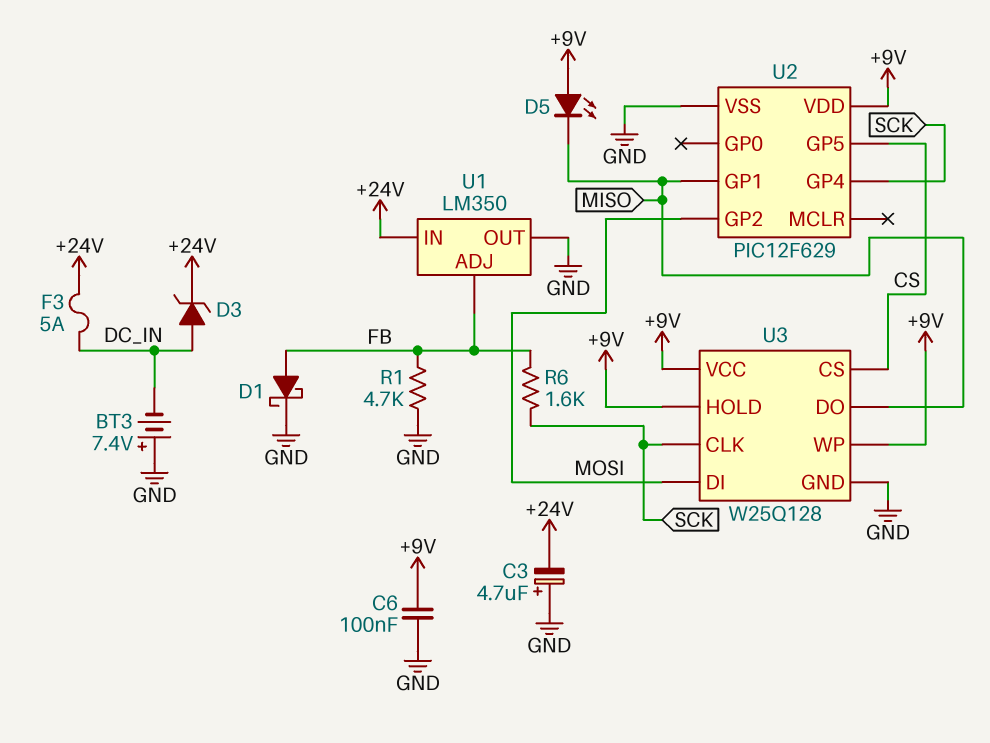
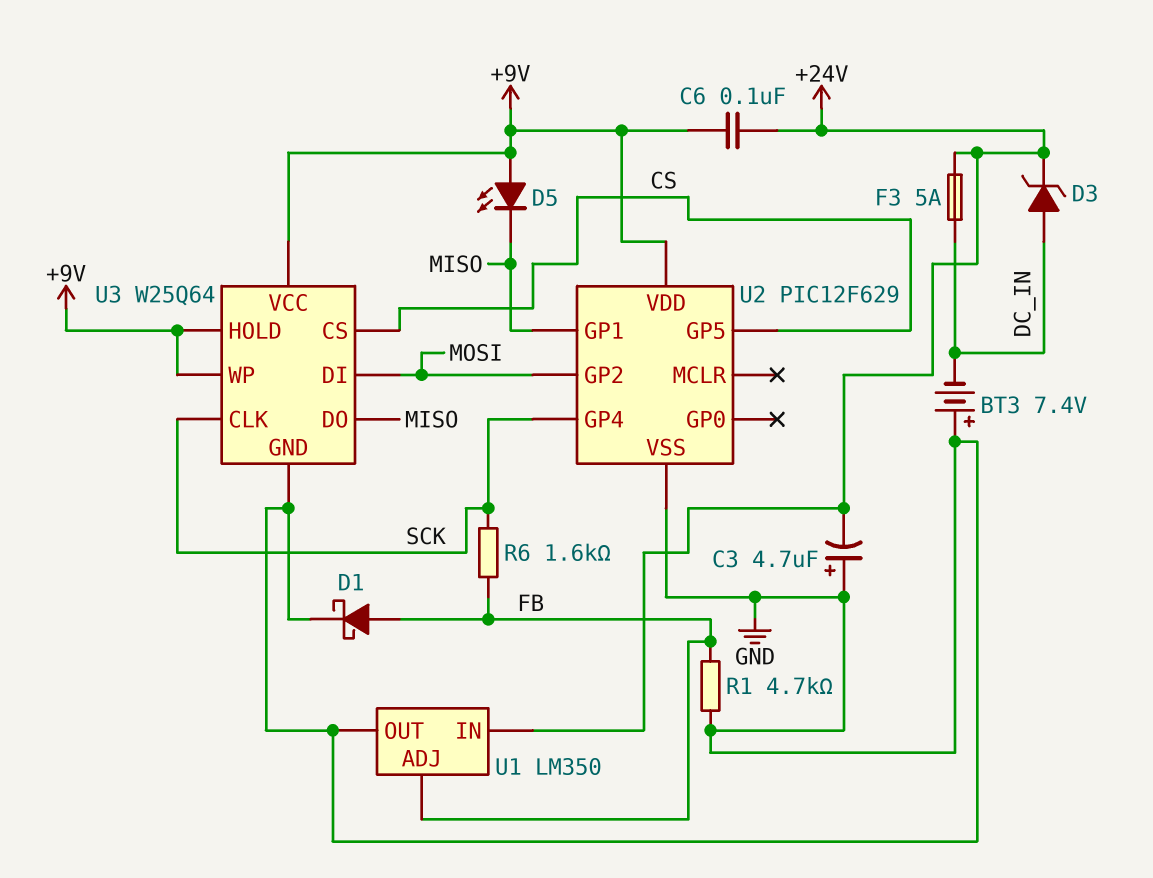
C6: 100nF (+9V, GND) -> 100nF (+9V, +24V)
U3: W25Q128 -> W25Q64

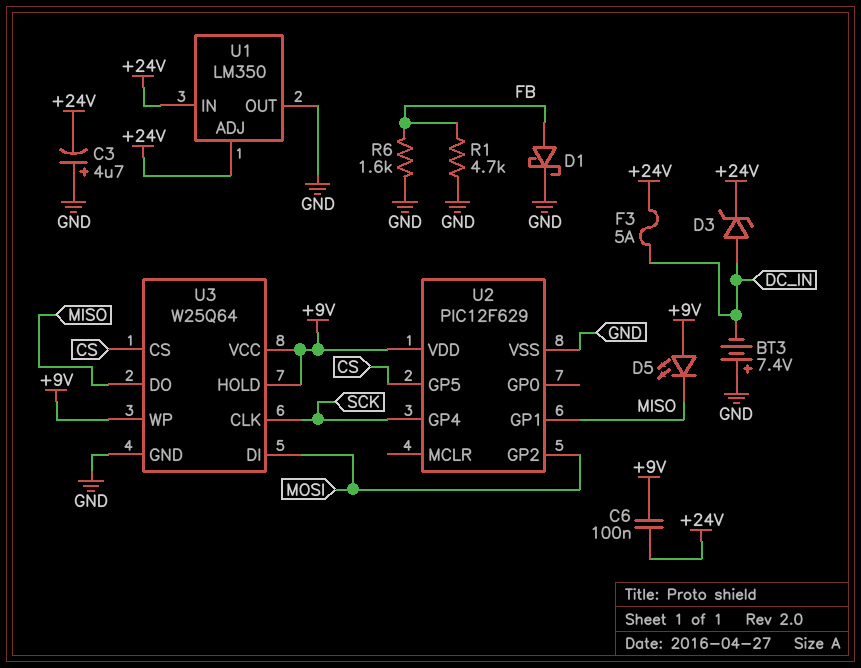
R6: 1.6k (FB, SCK) -> 1.6k (FB, GND)
U1 pin ADJ: FB -> +24V

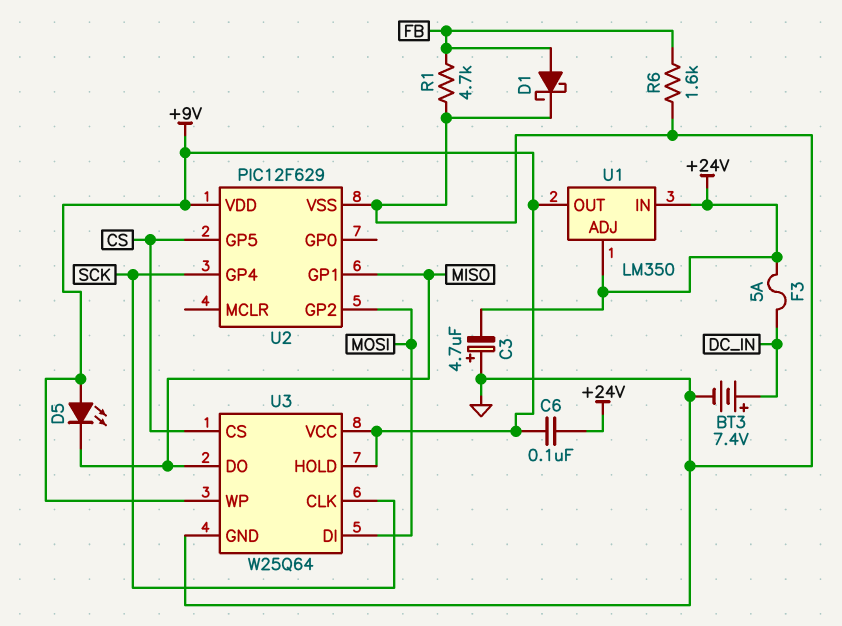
BT3: 7.4V (plus GND, minus DC_IN) -> 7.4V (plus DC_IN, minus GND)
D3: zener (A DC_IN, K +24V) -> none
U1 pin OUT: GND -> +9V

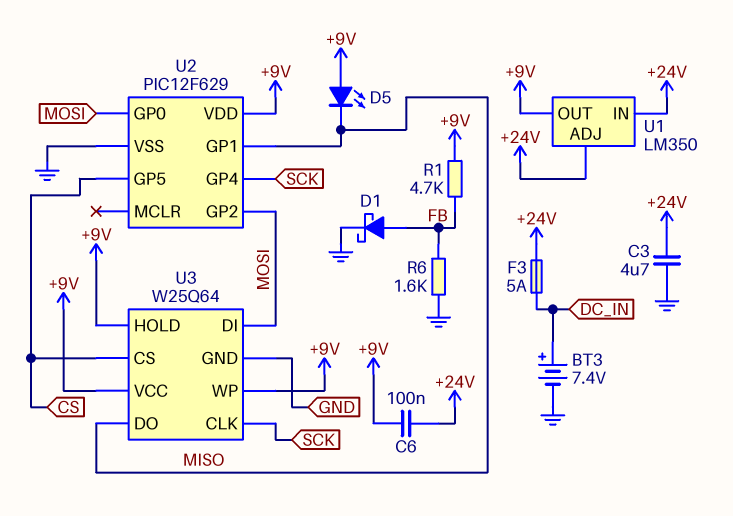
C3: 4.7uF (plus GND, minus +24V) -> 4.7uF (+24V, GND)
R1: 4.7k (FB, GND) -> 4.7k (+9V, FB)
U2 pin GP0: none -> MOSI

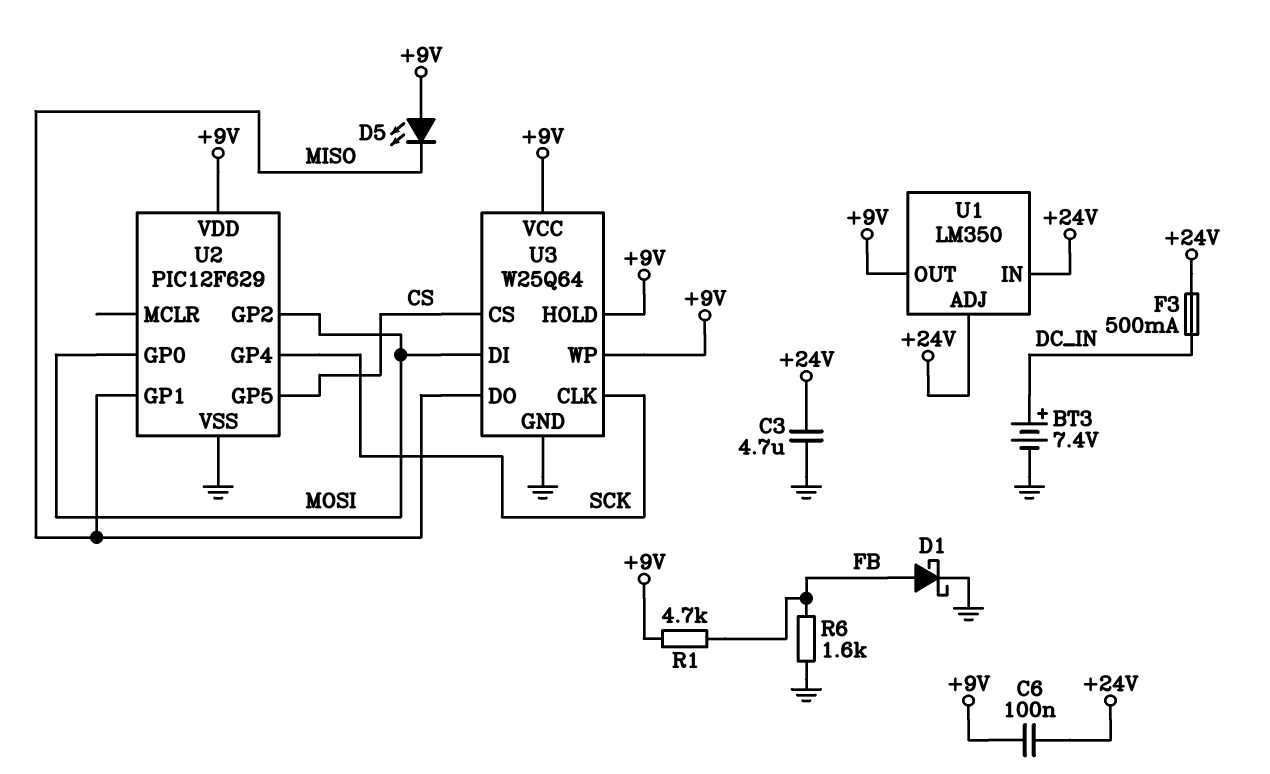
F3: 5A (+24V, DC_IN) -> 500mA (+24V, DC_IN)

